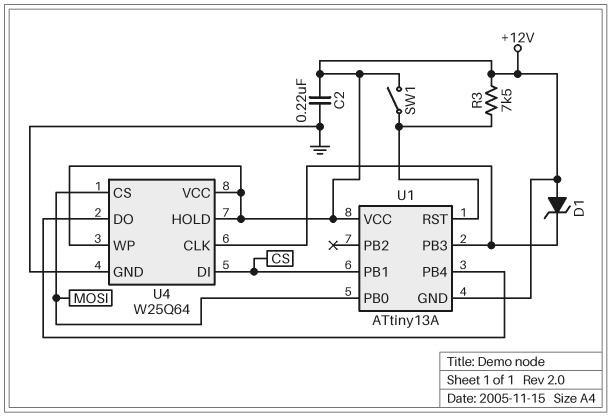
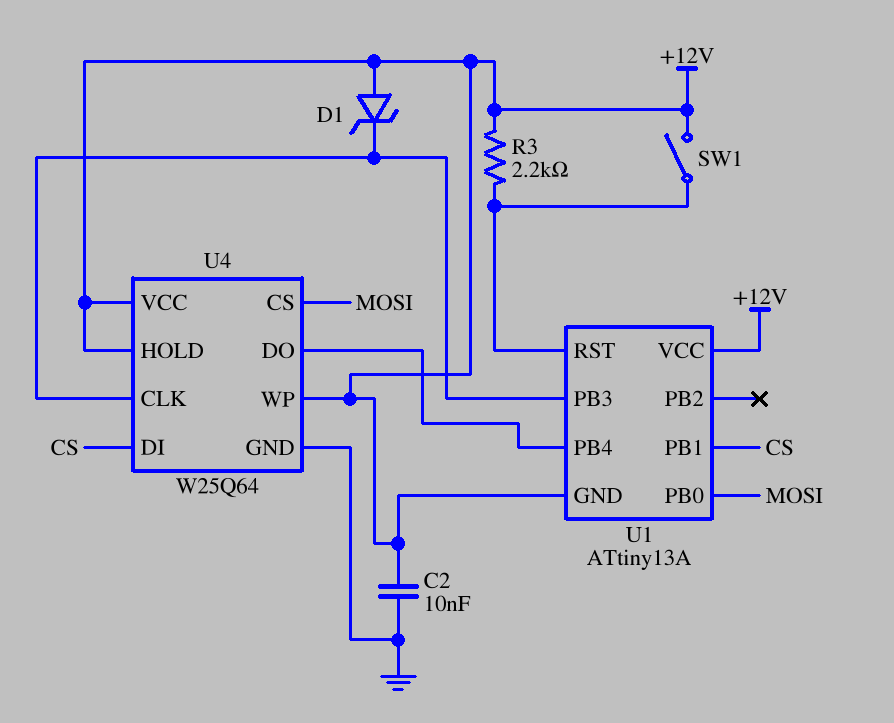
C2: 220nF (+12V, GND) -> 10nF (+12V, GND)
R3: 7.5k (+12V, U1/RST) -> 2.2k (+12V, U1/RST)

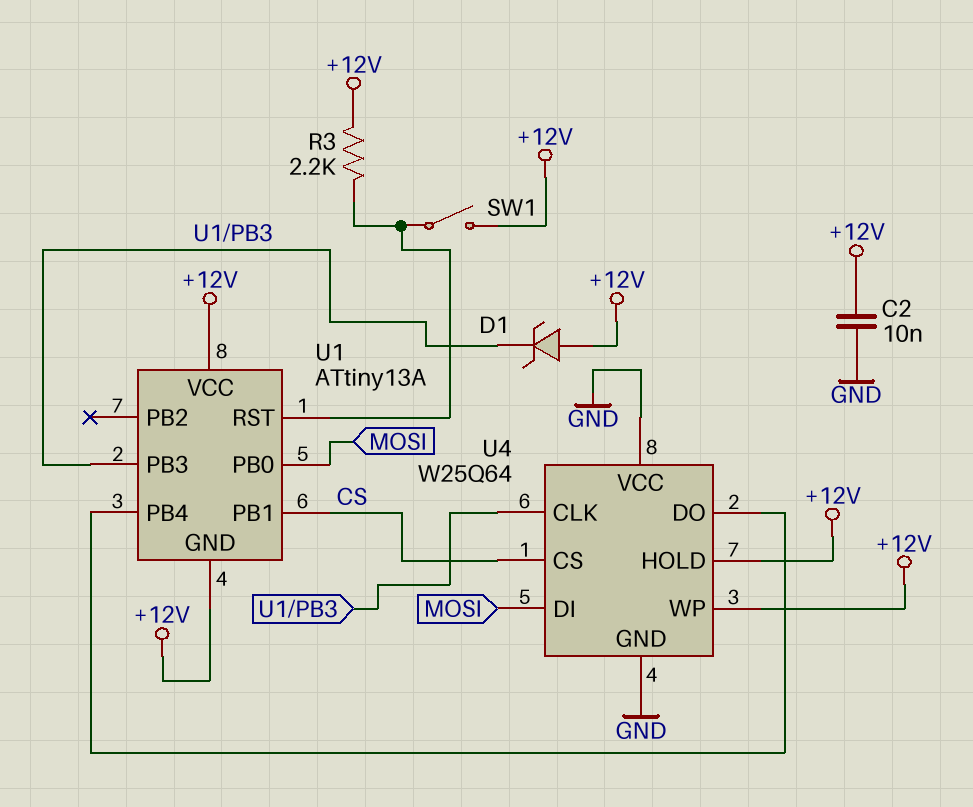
U4 pin CS: MOSI -> CS
U4 pin DI: CS -> MOSI
U4 pin VCC: +12V -> GND

